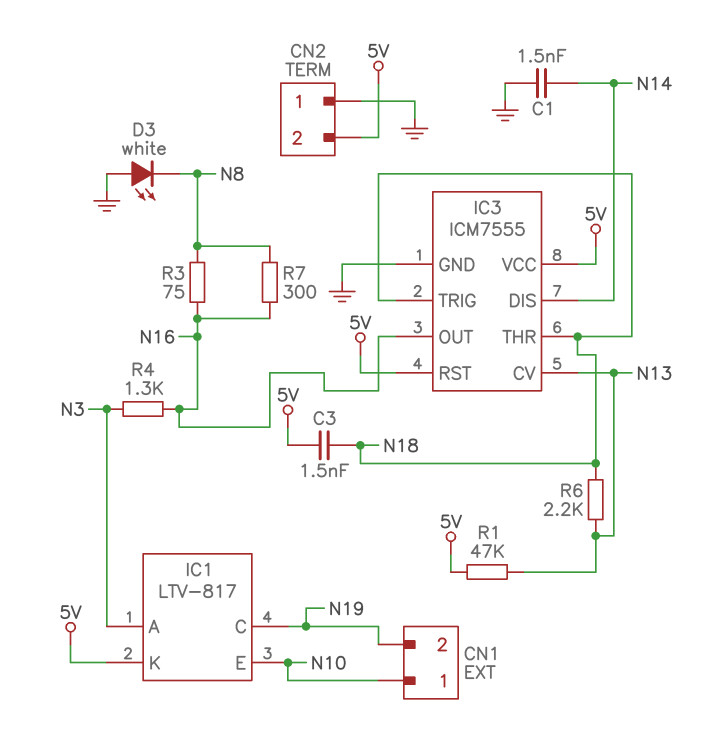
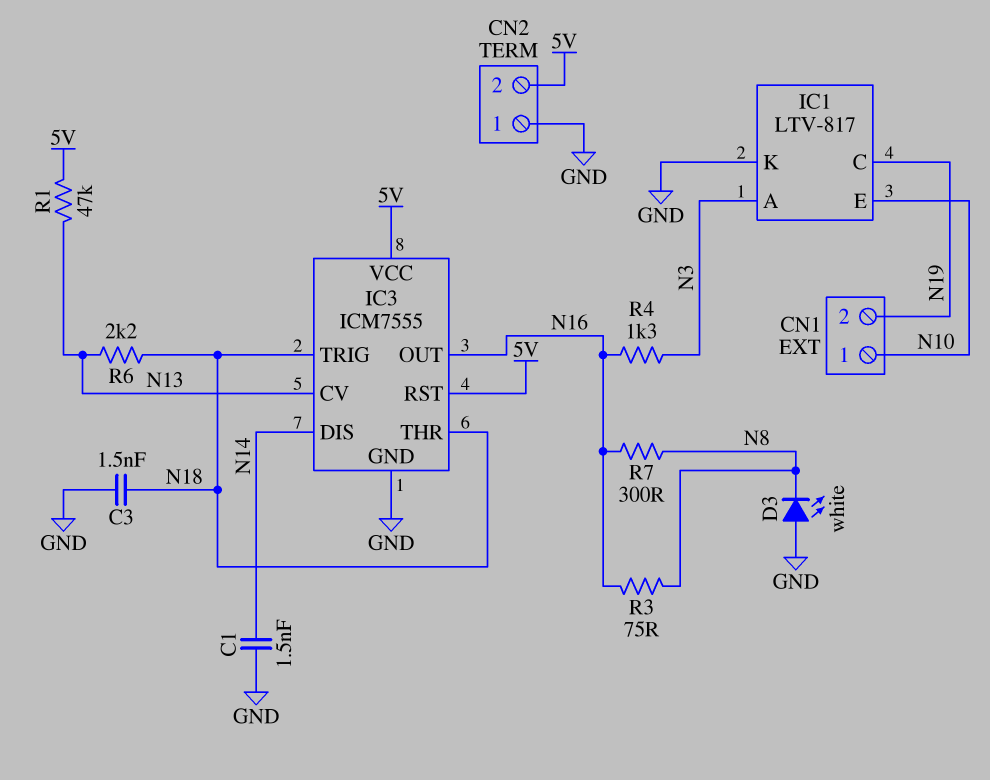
C3: 1.5nF (5V, N18) -> 1.5nF (GND, N18)
IC1 pin K: 5V -> GND

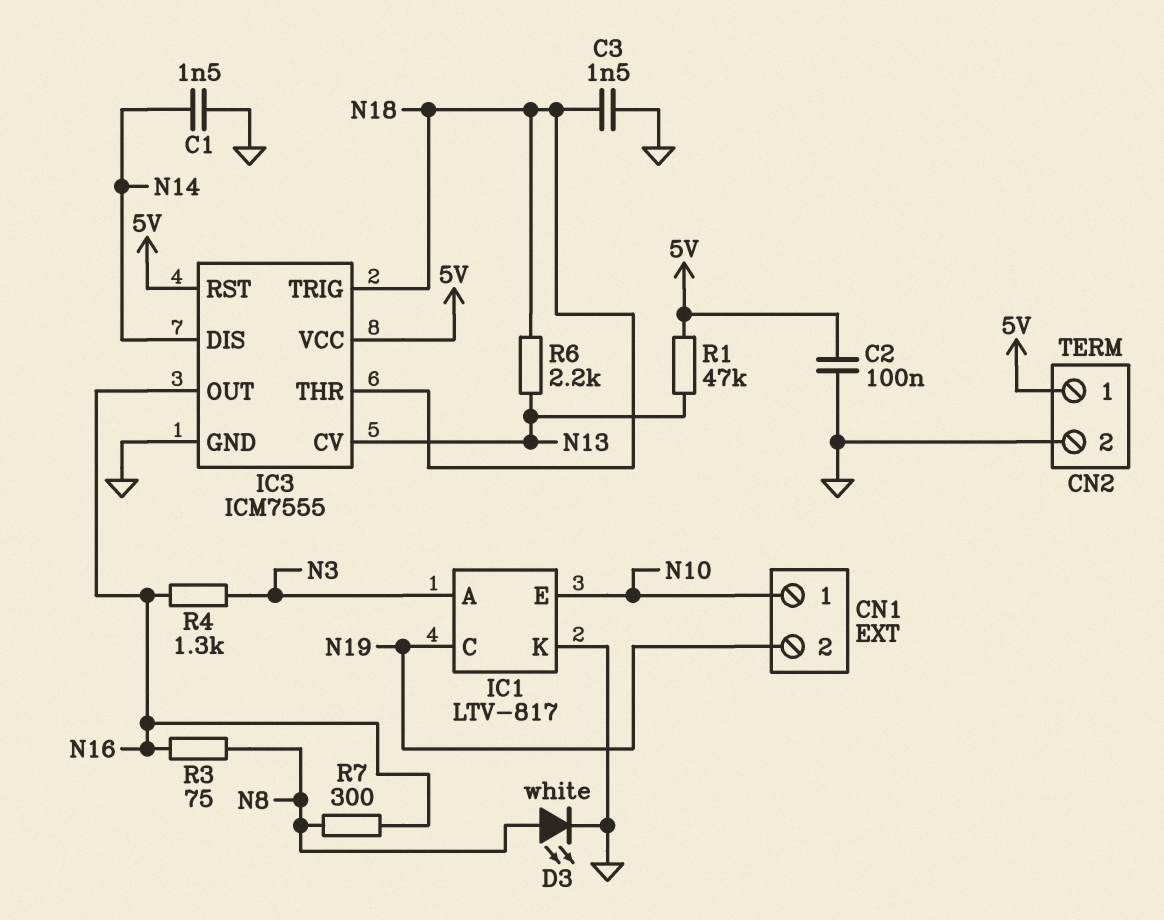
C2: none -> 100nF (5V, GND)
CN2 pin 1: GND -> 5V
CN2 pin 2: 5V -> GND
D3: LED white (A GND, K N8) -> LED white (A N8, K GND)

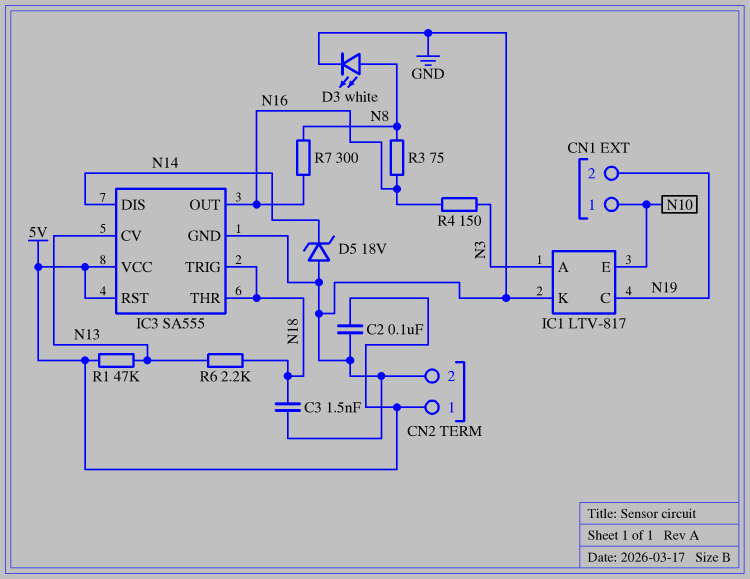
C1: 1.5nF (GND, N14) -> none
D5: none -> zener 18V (A GND, K N14)
IC3: ICM7555 -> SA555
R4: 1.3k (N3, N16) -> 150 (N3, N16)

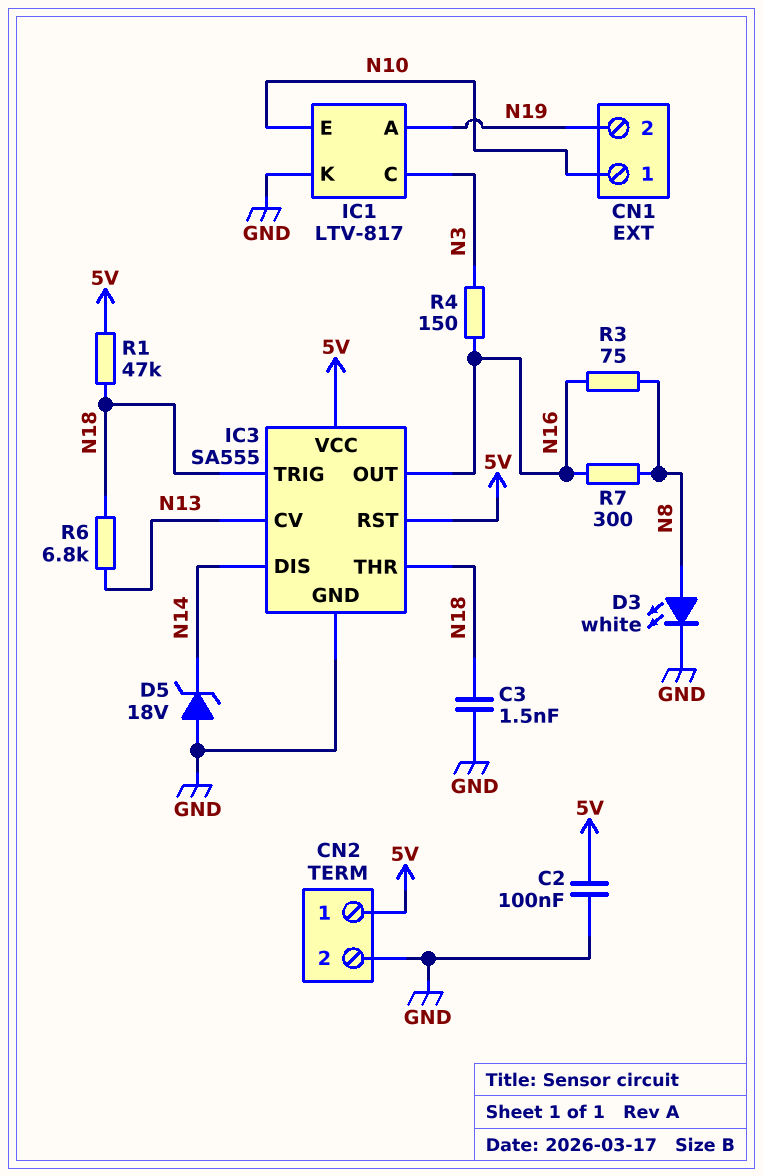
IC1 pin A: N3 -> N19
IC1 pin C: N19 -> N3
R1: 47k (5V, N13) -> 47k (5V, N18)
R6: 2.2k (N13, N18) -> 6.8k (N13, N18)

